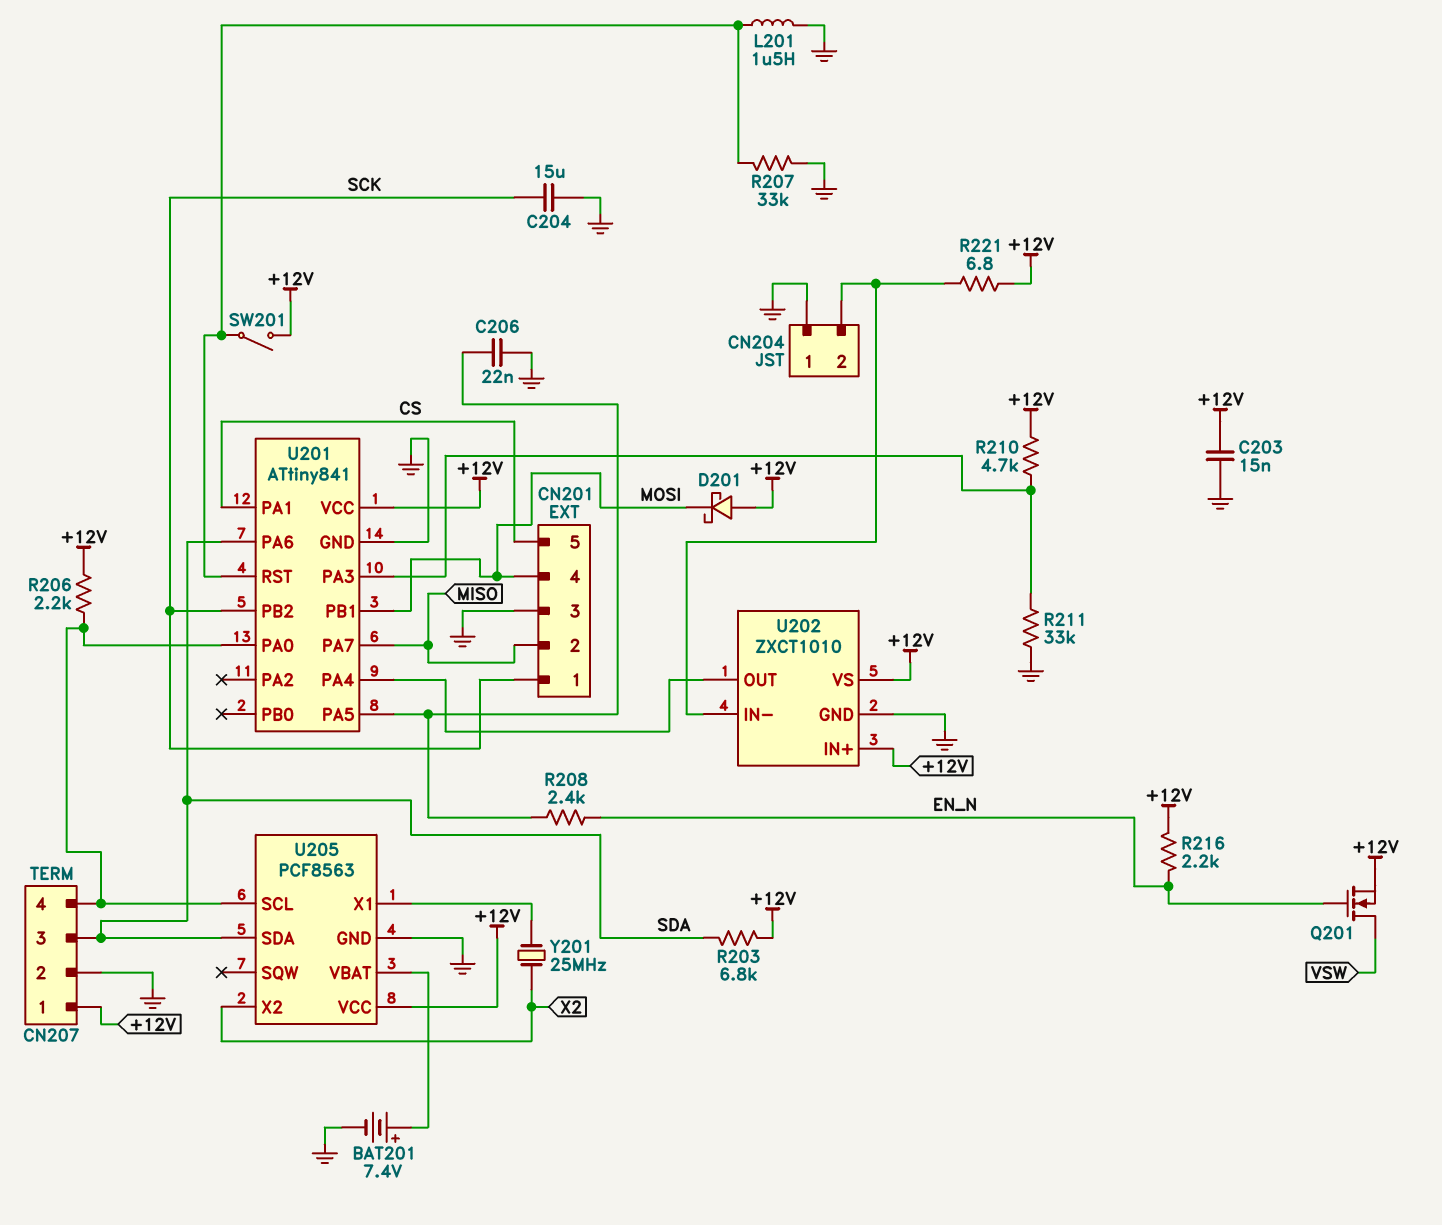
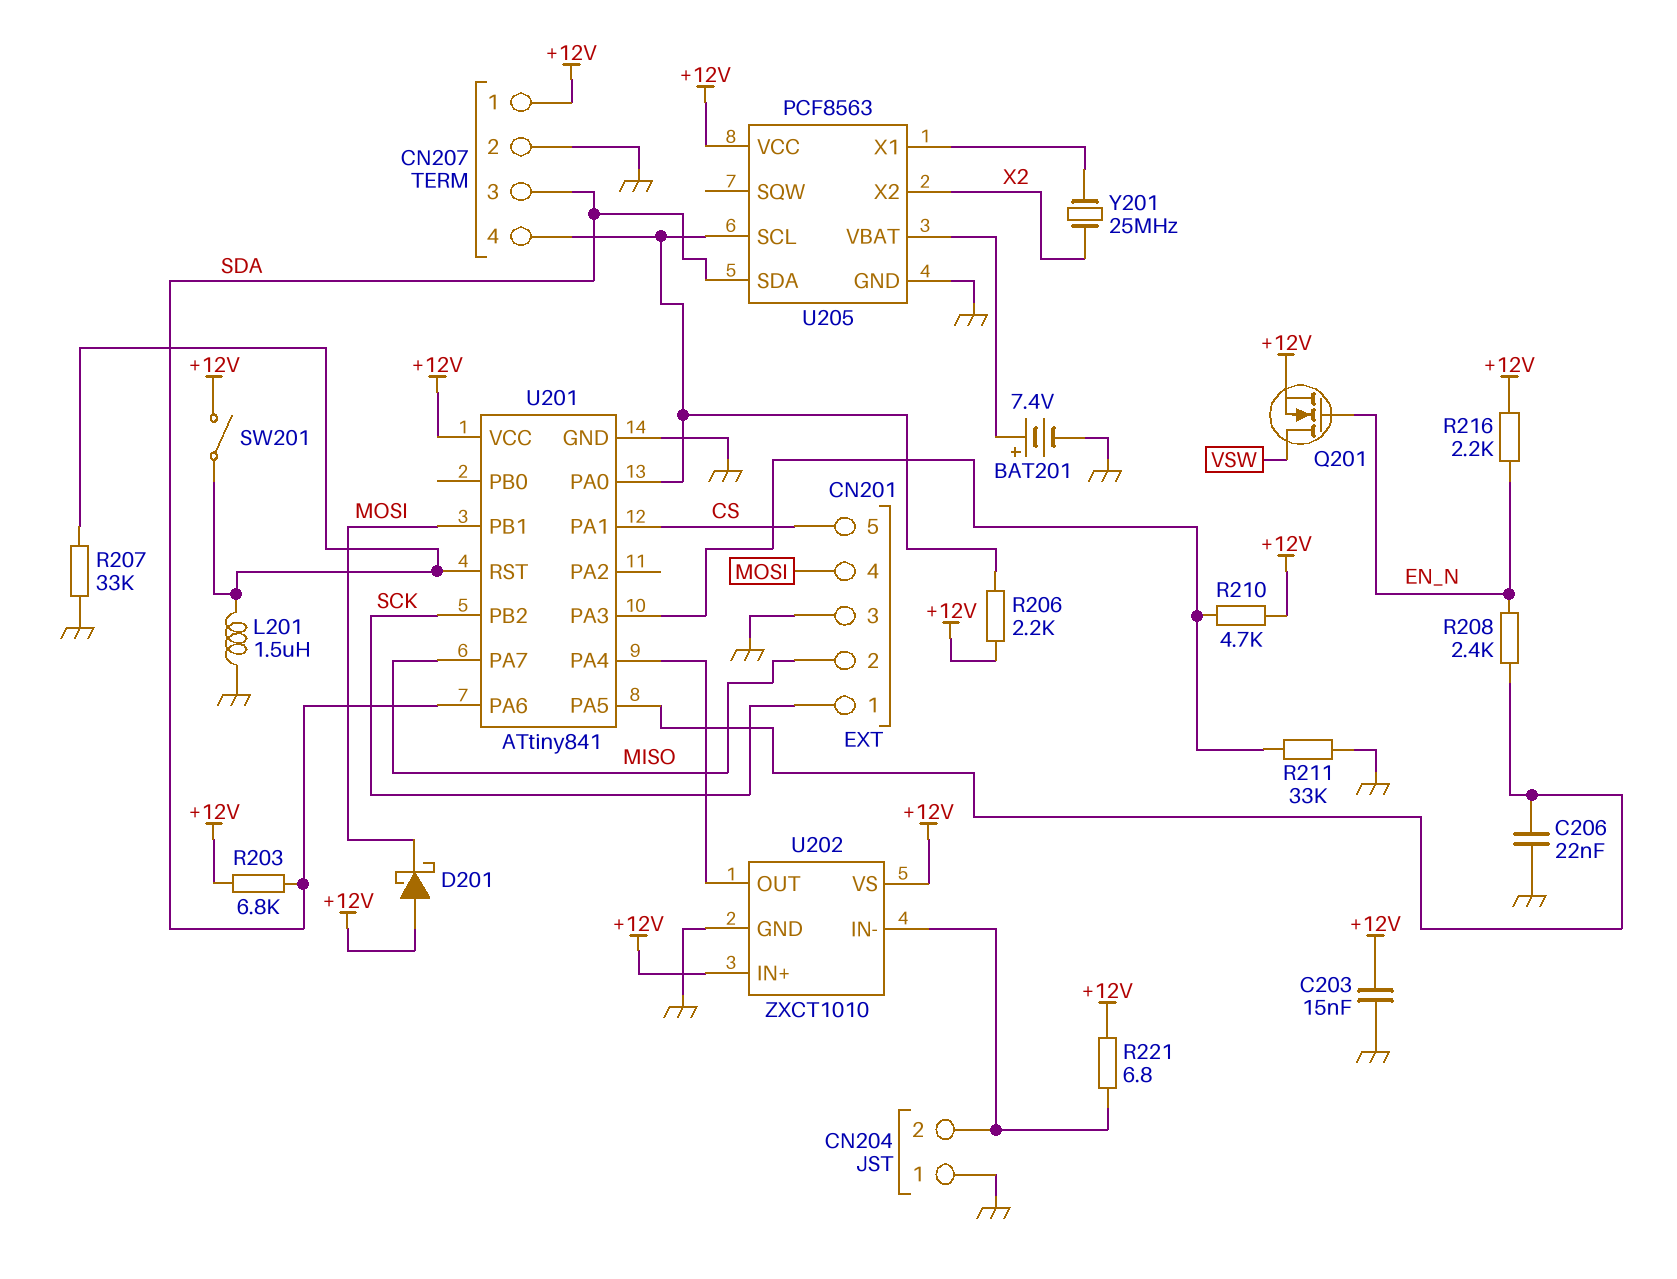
C204: 15uF (GND, SCK) -> none

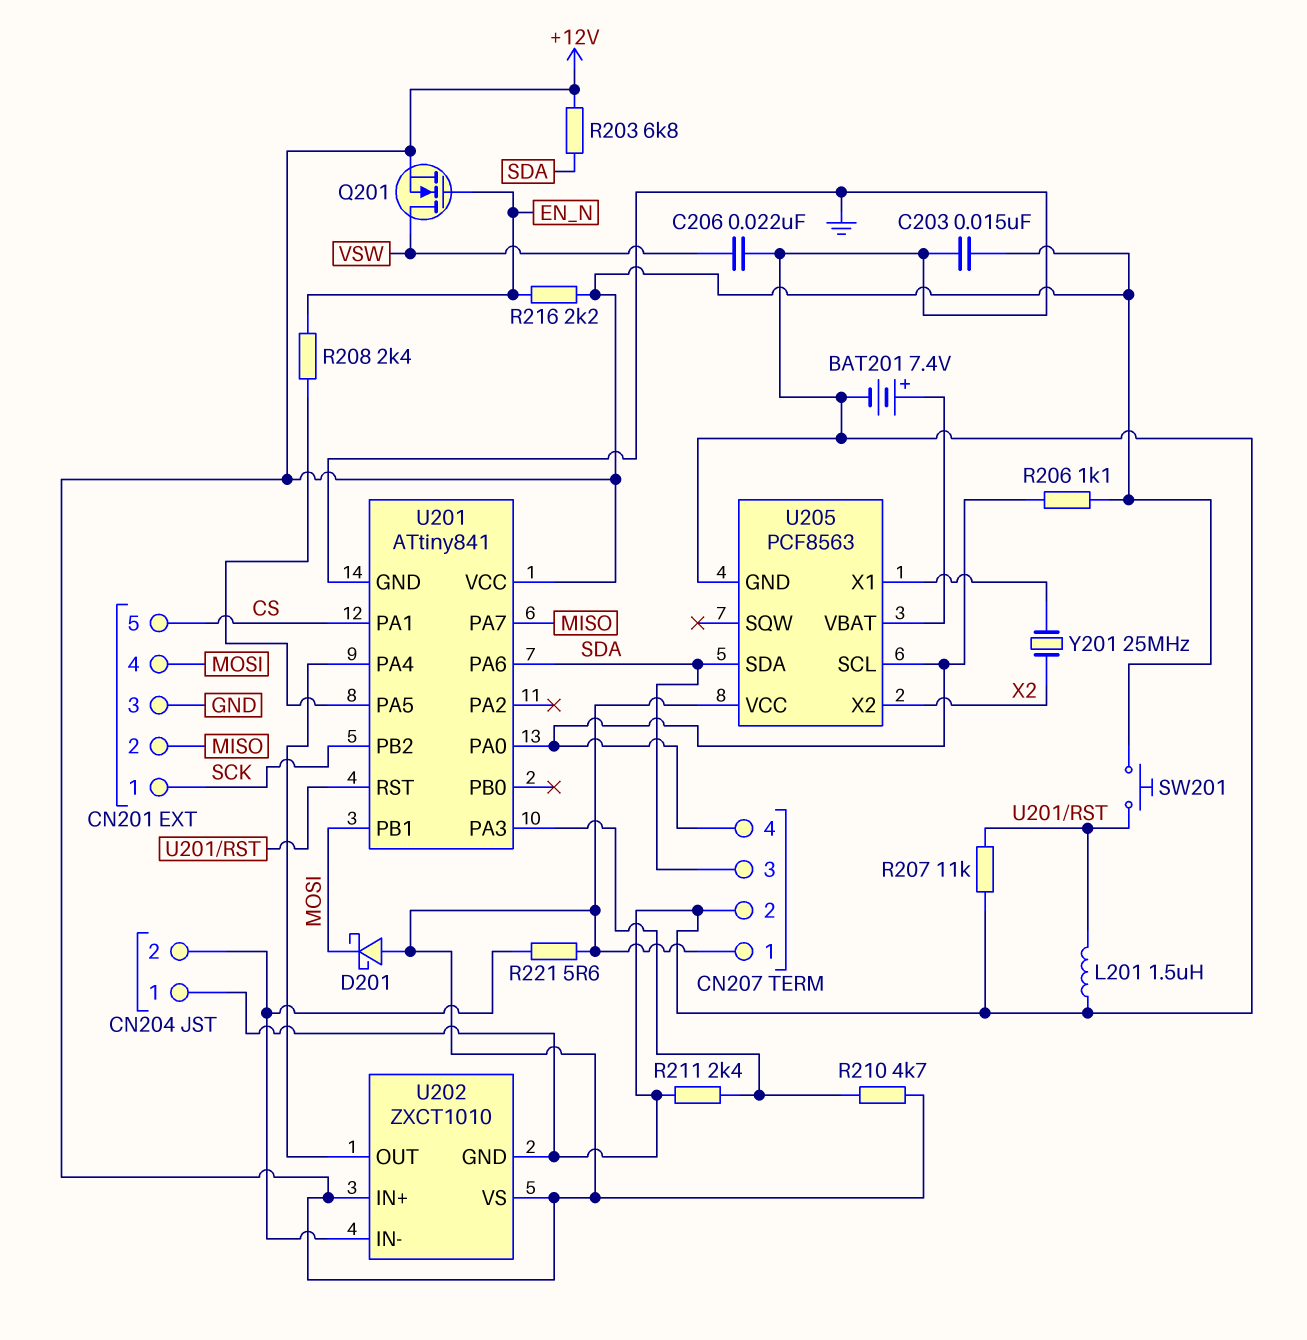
C206: 22nF (GND, U201/PA5) -> 22nF (GND, VSW)
R206: 2.2k (+12V, CN207/4) -> 1.1k (+12V, CN207/4)
R207: 33k (GND, U201/RST) -> 11k (GND, U201/RST)
R211: 33k (GND, U201/PA3) -> 2.4k (GND, U201/PA3)
R221: 6.8 (+12V, CN204/2) -> 5.6 (+12V, CN204/2)
SW201: switch (+12V, U201/RST) -> button (+12V, U201/RST)

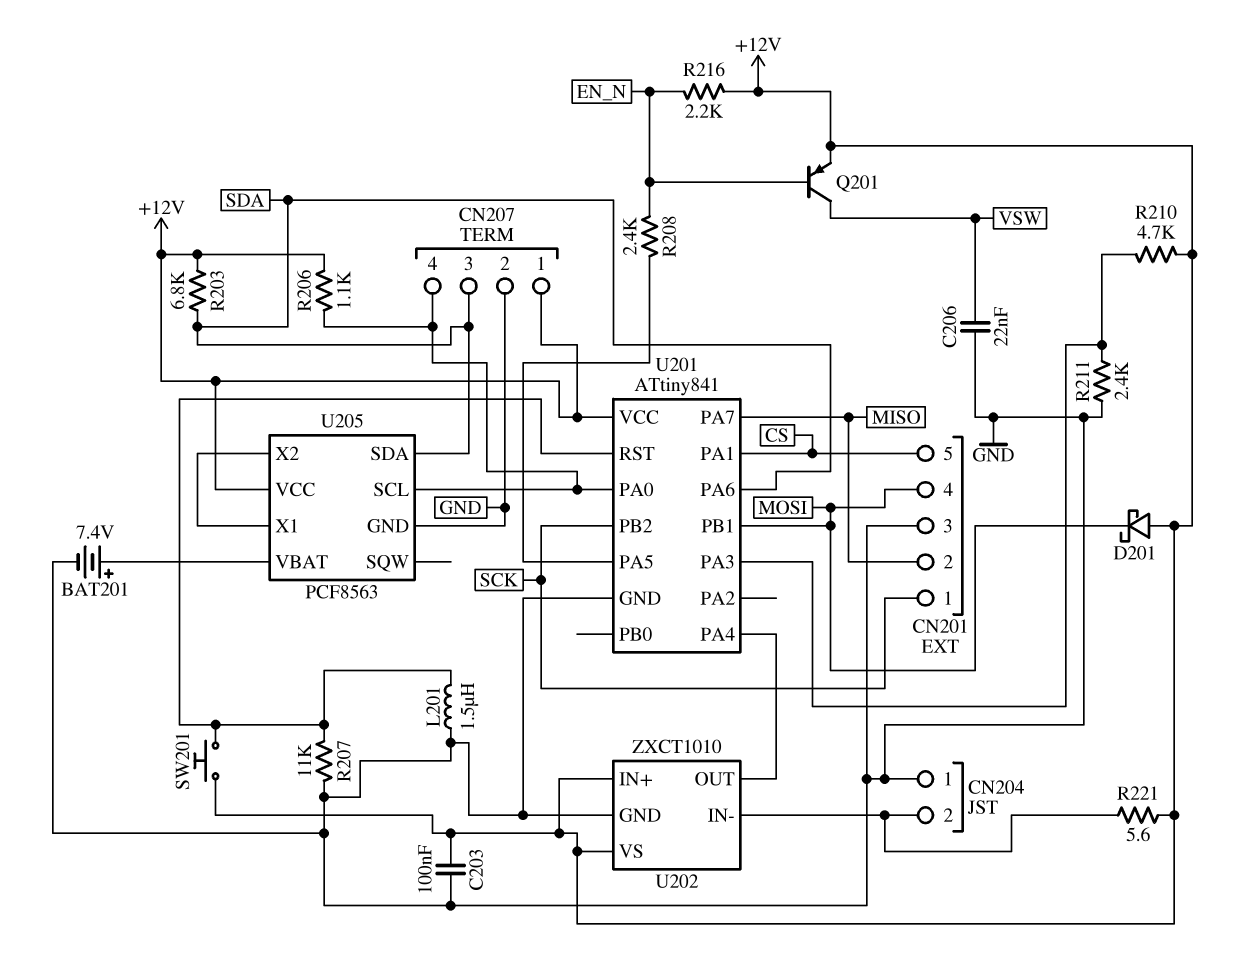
C203: 15nF (+12V, GND) -> 100nF (+12V, GND)
Q201: NMOS (G EN_N, D VSW, S +12V) -> PNP (B EN_N, C VSW, E +12V)
U205 pin X2: X2 -> U205/X1
Y201: 25MHz (U205/X1, X2) -> none

